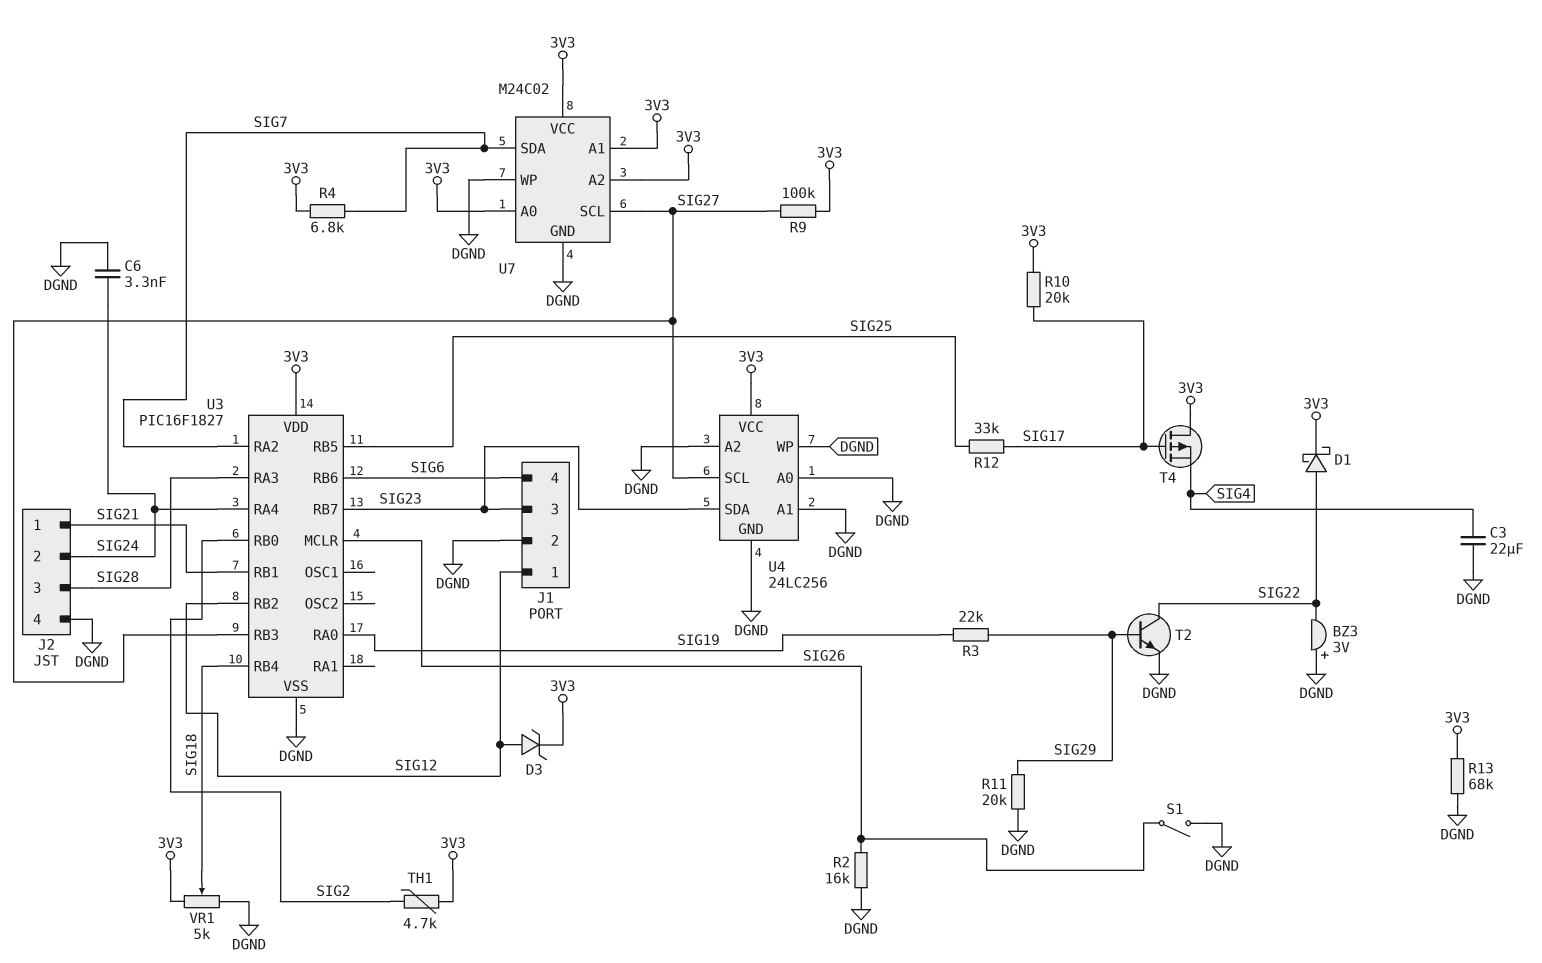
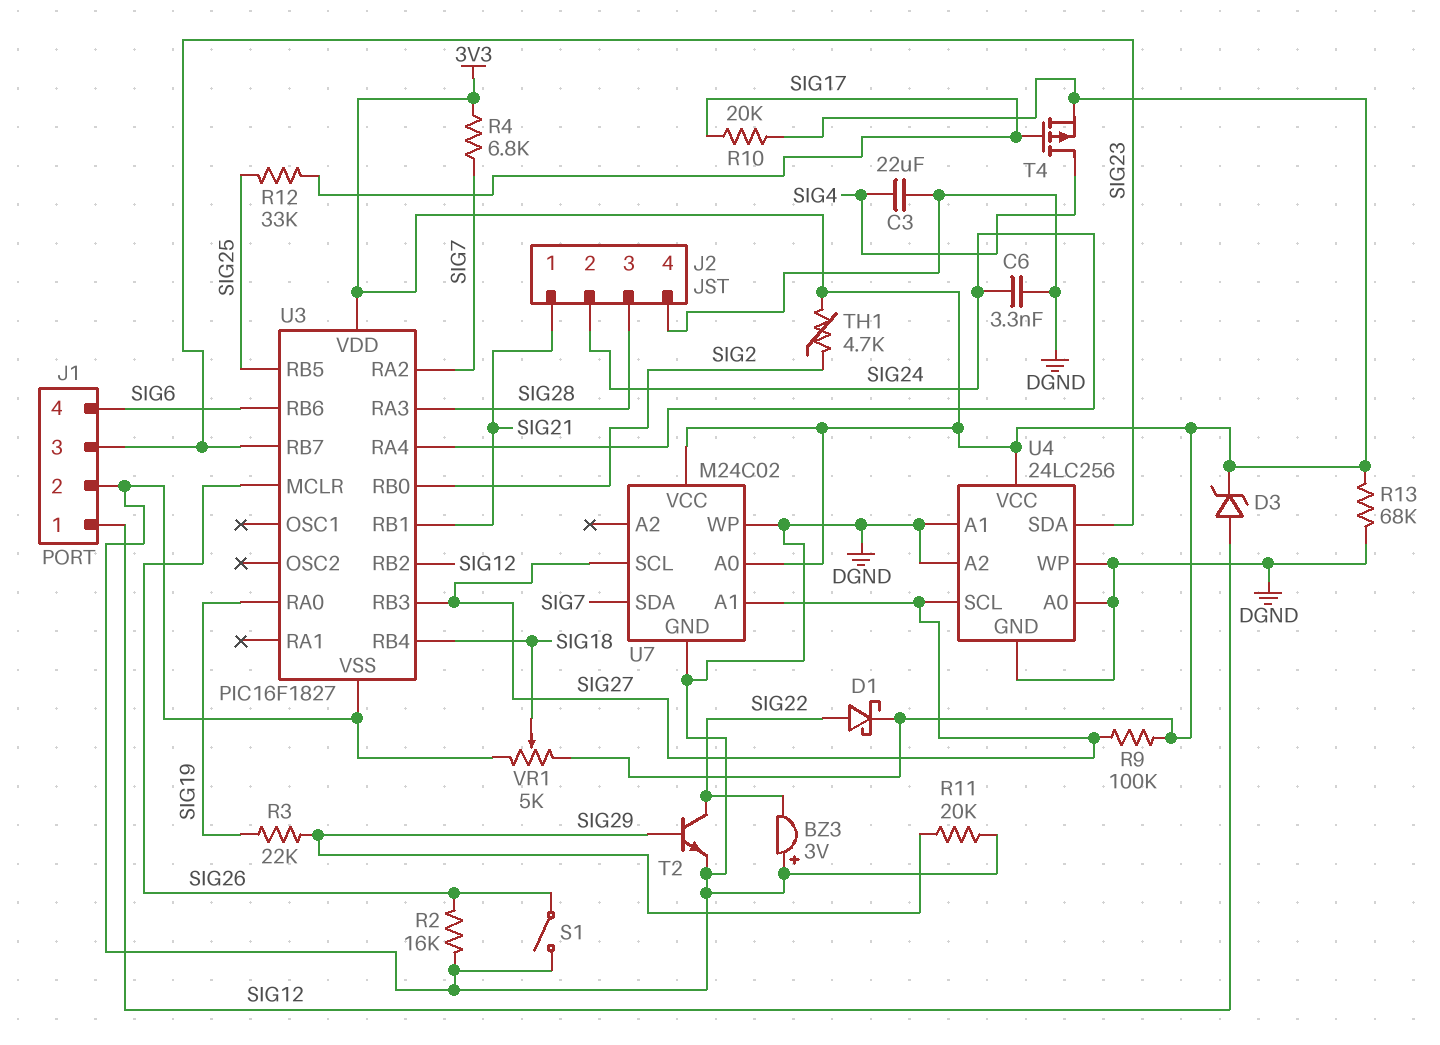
T4: PMOS (G SIG17, D 3V3, S SIG4) -> PMOS (G SIG17, D SIG4, S 3V3)
U7 pin A1: 3V3 -> SIG27
U7 pin A2: 3V3 -> none

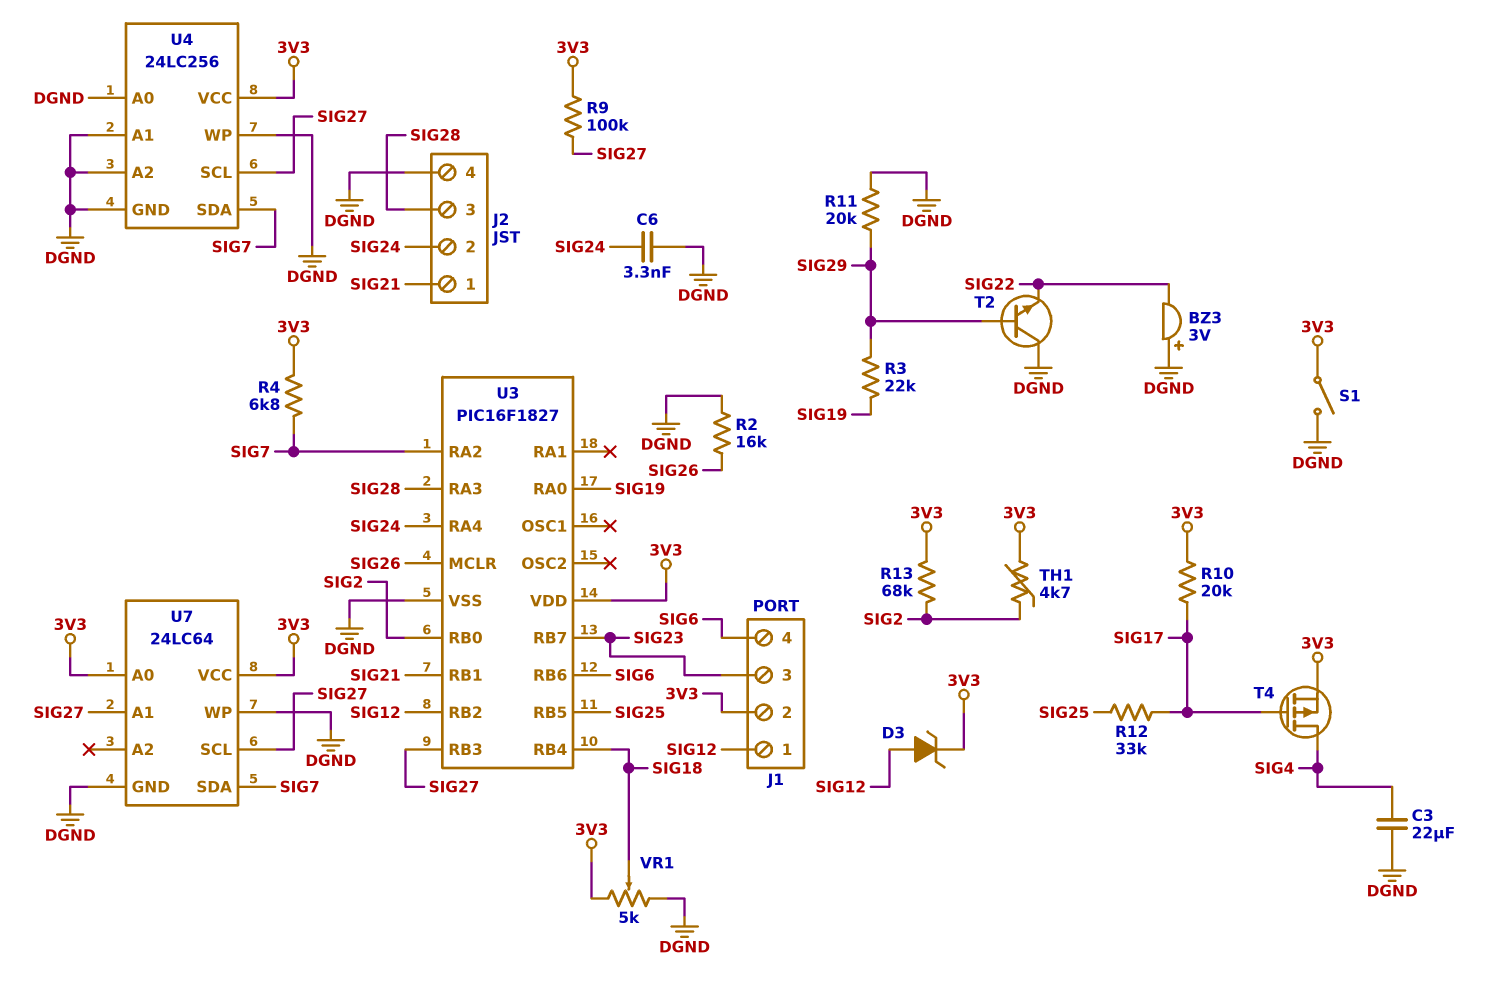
D1: schottky (A SIG22, K 3V3) -> none
J1 pin 2: DGND -> 3V3
R13: 68k (3V3, DGND) -> 68k (3V3, SIG2)
S1: switch (DGND, SIG26) -> switch (3V3, DGND)
T2: NPN (B SIG29, C SIG22, E DGND) -> NPN (B SIG29, C DGND, E SIG22)
U4 pin SDA: SIG23 -> SIG7
U7: M24C02 -> 24LC64

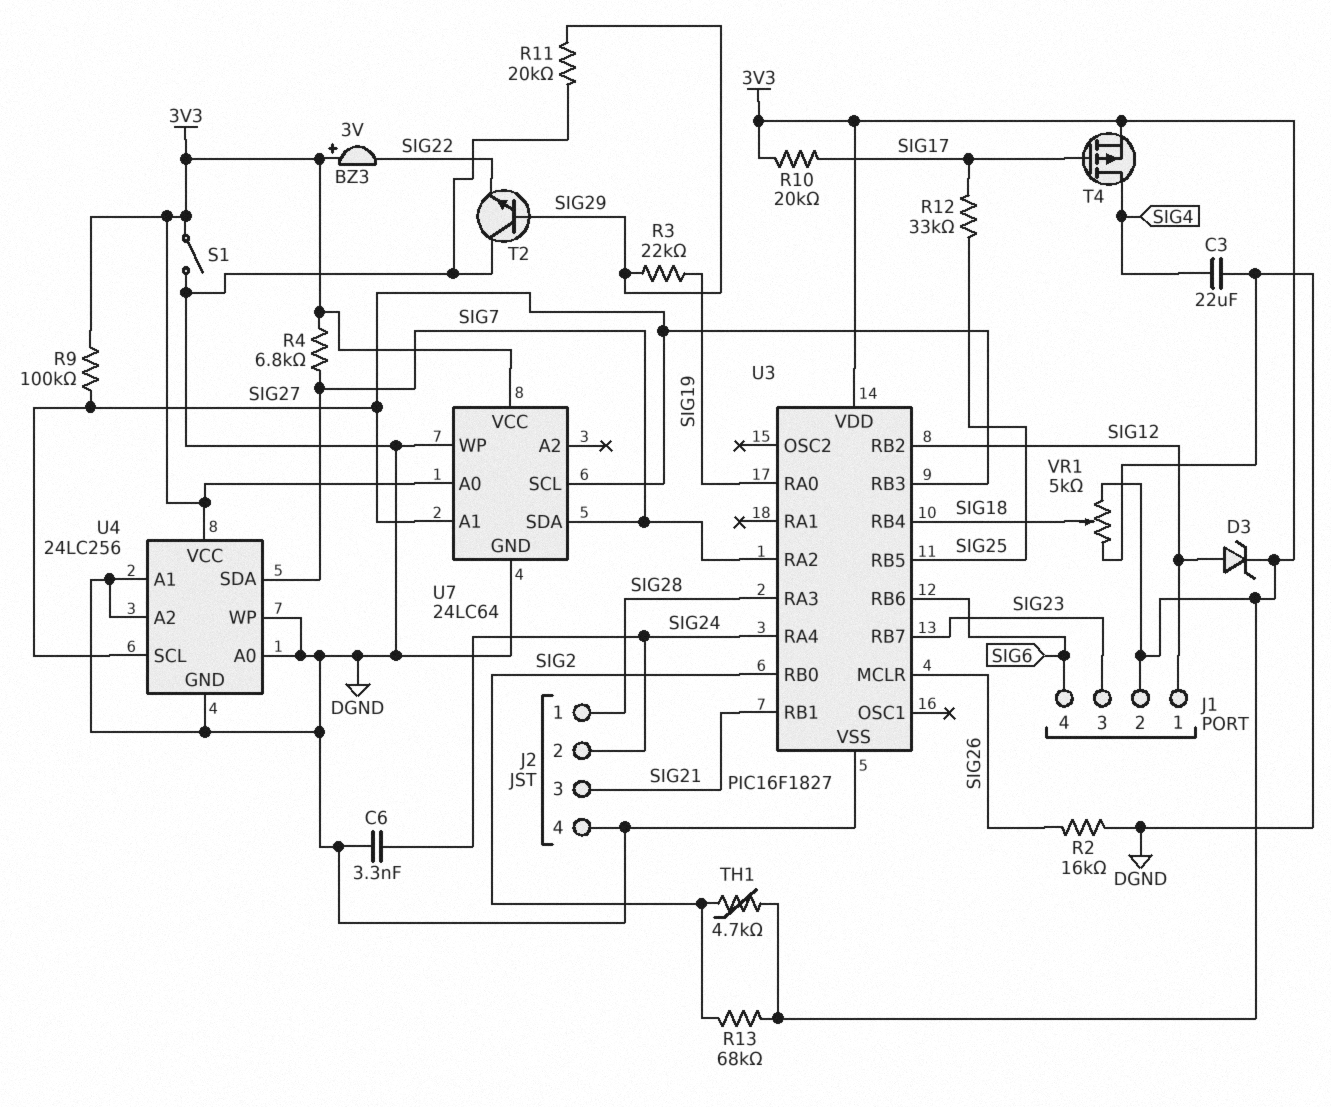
BZ3: buzzer 3V (plus DGND, minus SIG22) -> buzzer 3V (plus 3V3, minus SIG22)
J2 pin 1: SIG21 -> SIG28
J2 pin 3: SIG28 -> SIG21

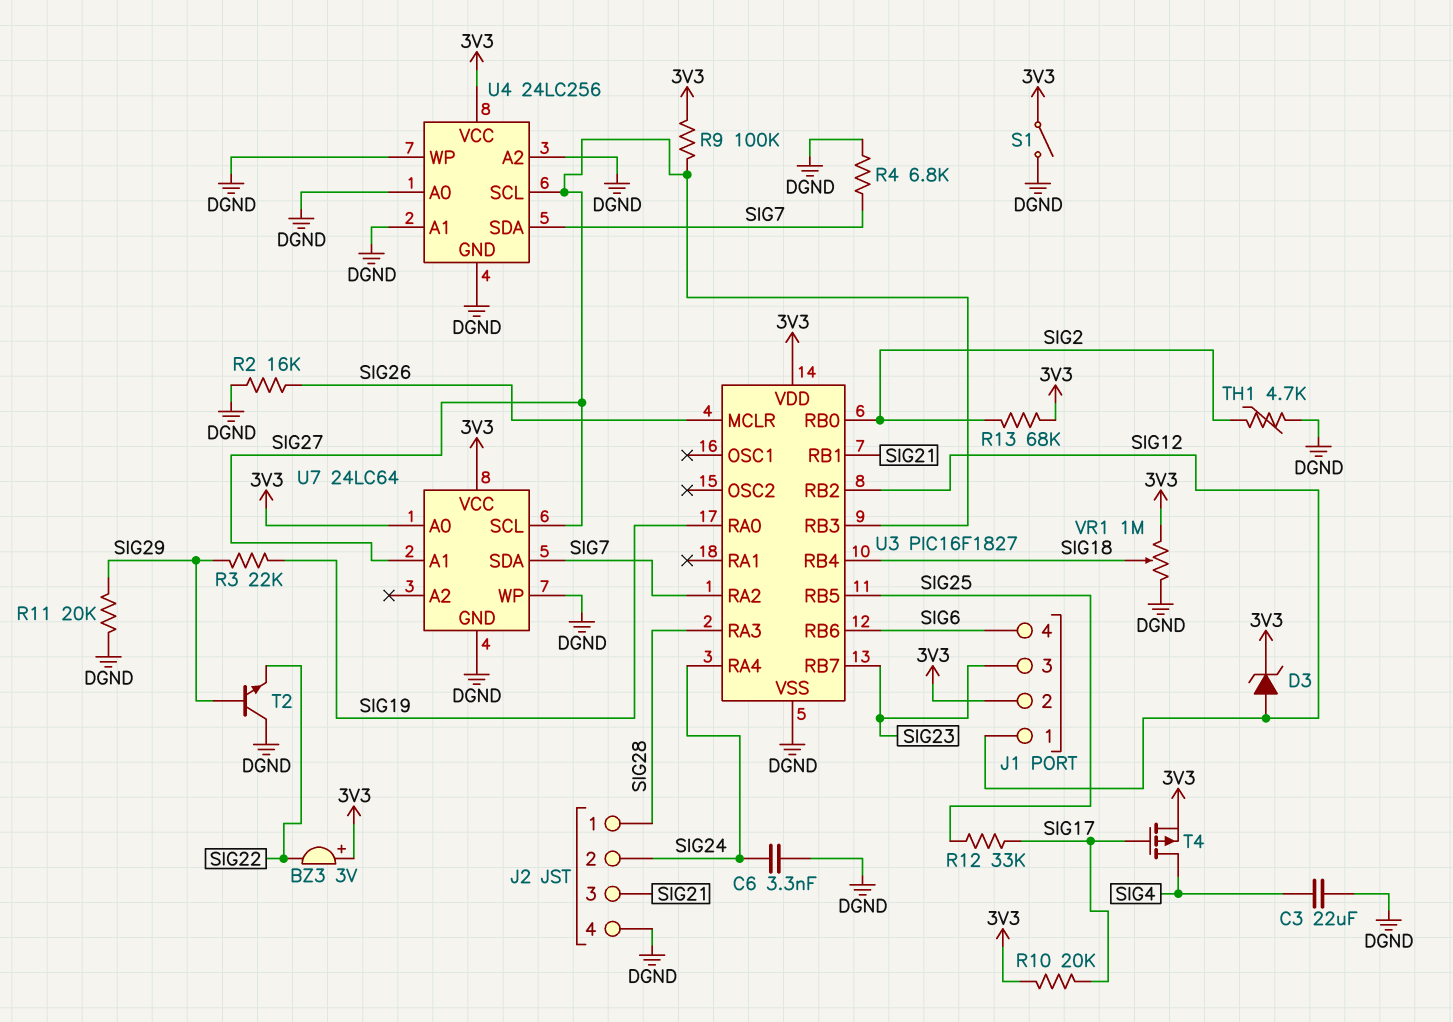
R4: 6.8k (3V3, SIG7) -> 6.8k (DGND, SIG7)
TH1: 4.7k (3V3, SIG2) -> 4.7k (DGND, SIG2)
VR1: 5k (3V3, DGND, wiper SIG18) -> 1M (3V3, DGND, wiper SIG18)

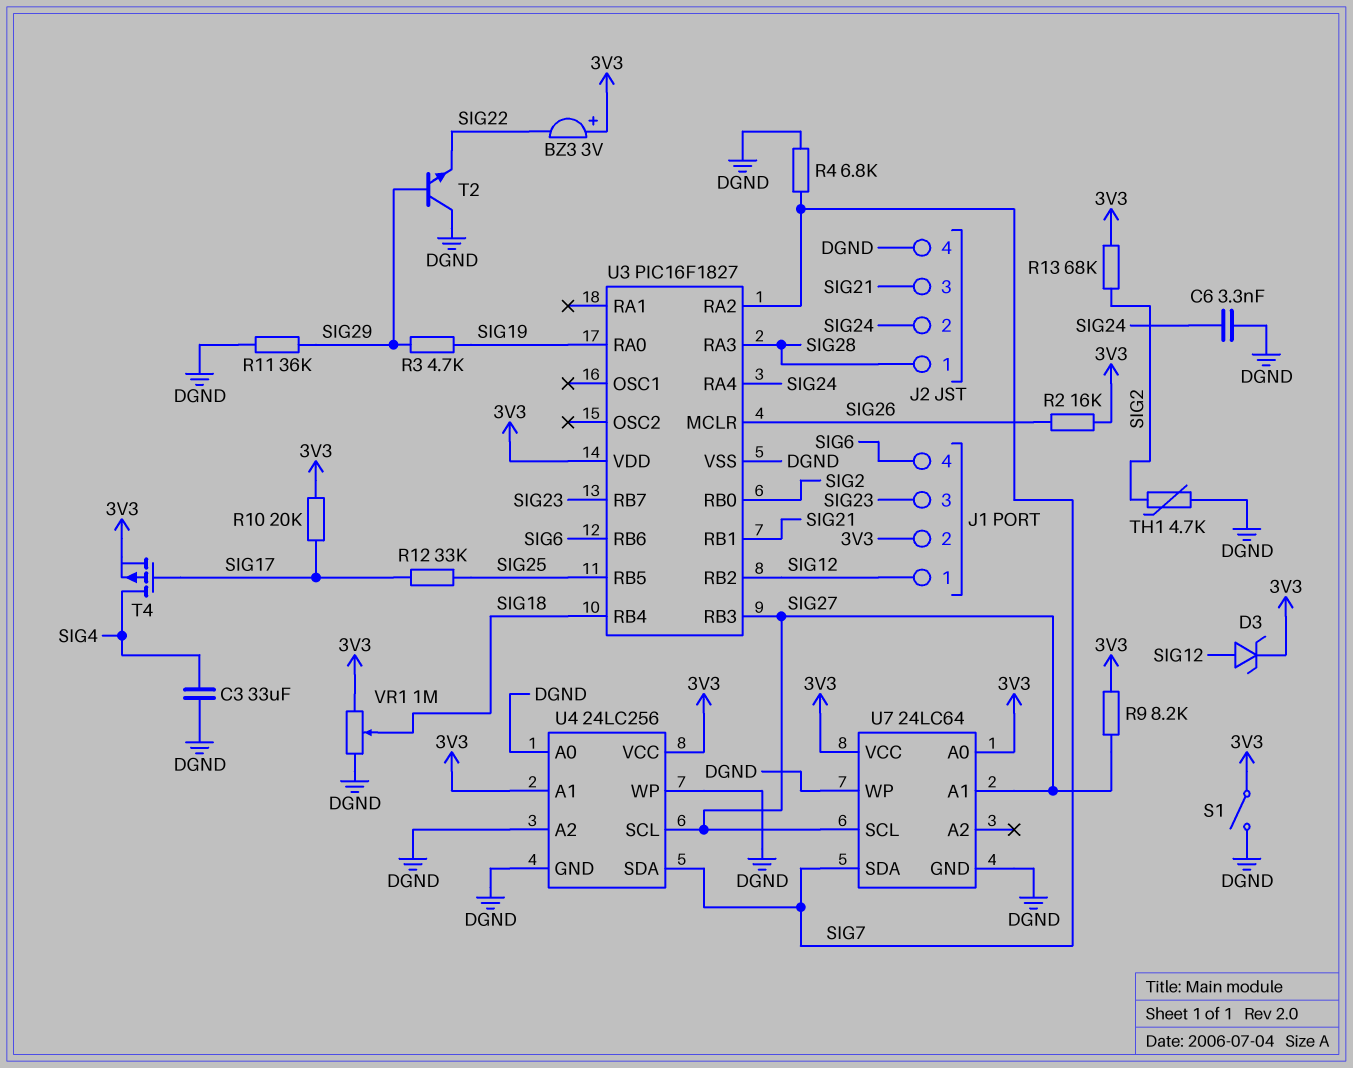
C3: 22uF (DGND, SIG4) -> 33uF (DGND, SIG4)
R2: 16k (DGND, SIG26) -> 16k (3V3, SIG26)
R3: 22k (SIG19, SIG29) -> 4.7k (SIG19, SIG29)
R9: 100k (3V3, SIG27) -> 8.2k (3V3, SIG27)
R11: 20k (DGND, SIG29) -> 36k (DGND, SIG29)
U4 pin A1: DGND -> 3V3

